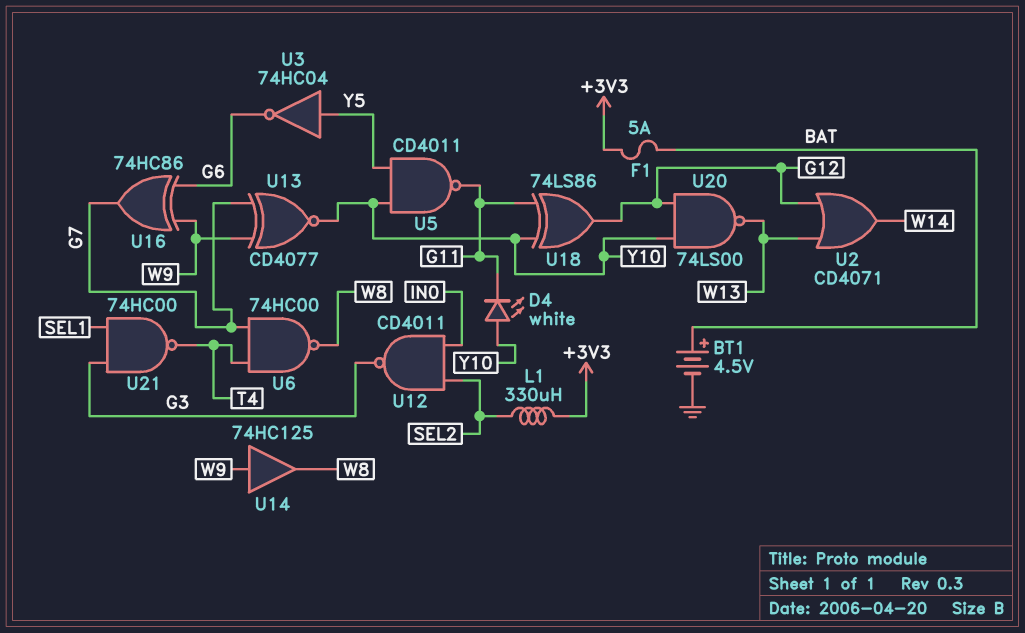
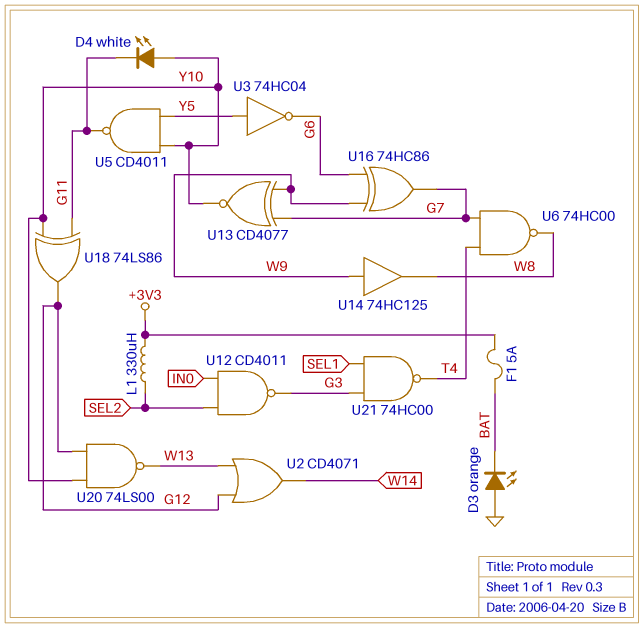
BT1: 4.5V (plus BAT, minus GND) -> none
D3: none -> LED orange (A GND, K BAT)

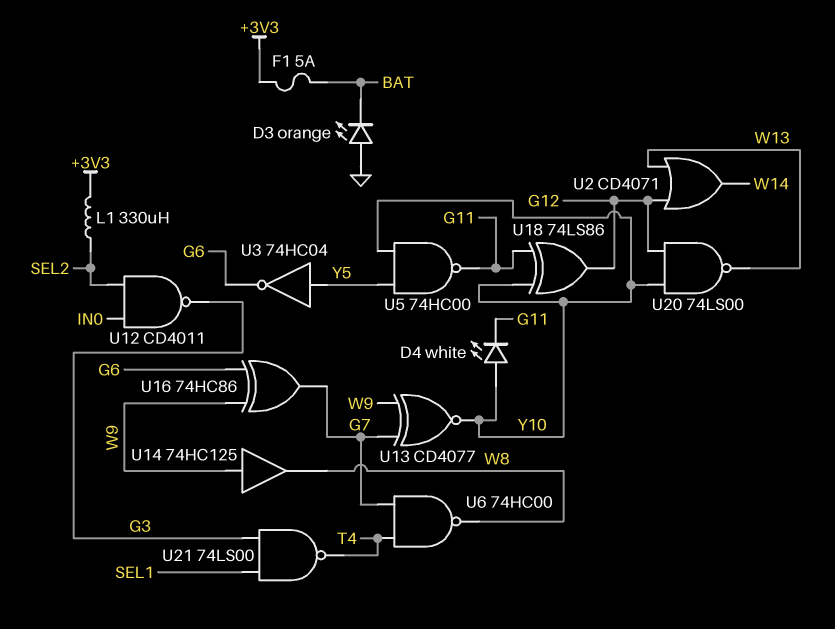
U5: NAND CD4011 (in Y5, in Y10, out G11) -> NAND 74HC00 (in Y5, in Y10, out G11)
U21: NAND 74HC00 (in G3, in SEL1, out T4) -> NAND 74LS00 (in G3, in SEL1, out T4)

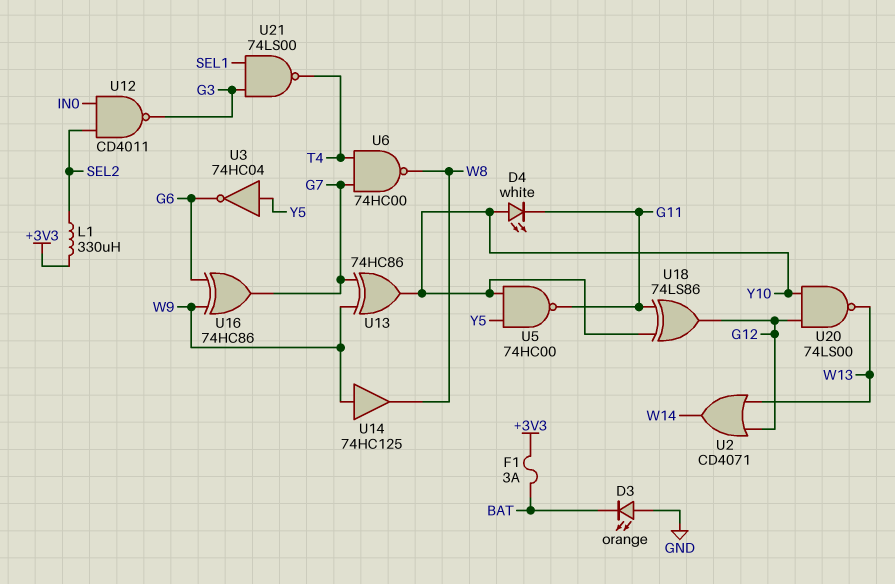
F1: 5A (+3V3, BAT) -> 3A (+3V3, BAT)
U13: XNOR CD4077 (in G7, in W9, out Y10) -> XOR 74HC86 (in G7, in W9, out Y10)

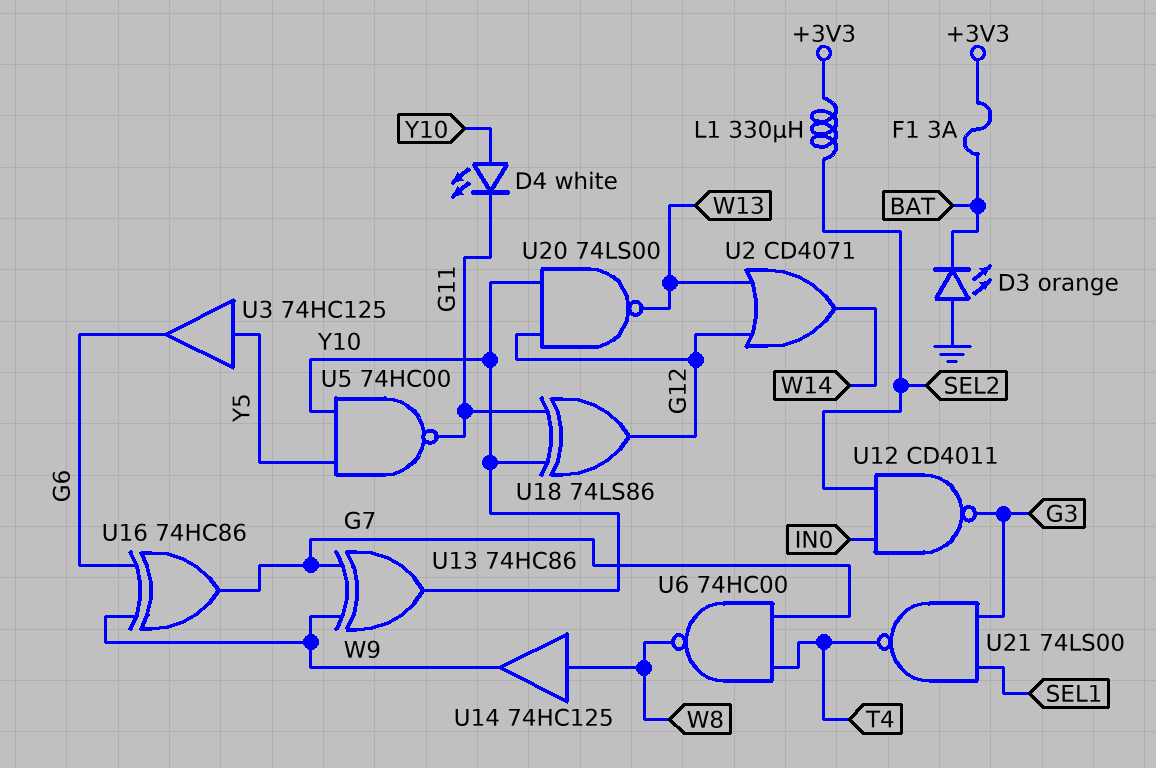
U3: NOT 74HC04 (in Y5, out G6) -> buffer 74HC125 (in Y5, out G6)
U14: buffer 74HC125 (in W9, out W8) -> buffer 74HC125 (in W8, out W9)

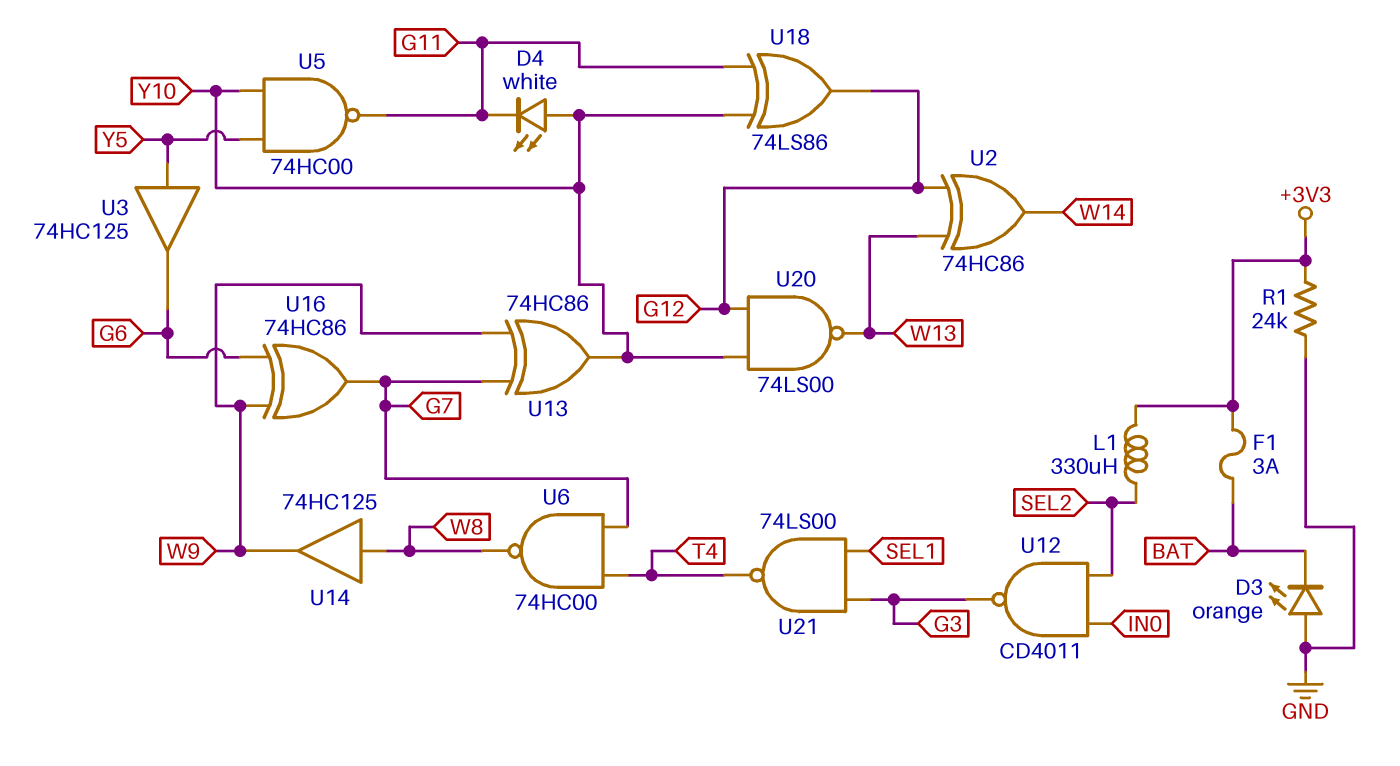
R1: none -> 24k (+3V3, GND)
U2: OR CD4071 (in G12, in W13, out W14) -> XOR 74HC86 (in G12, in W13, out W14)

